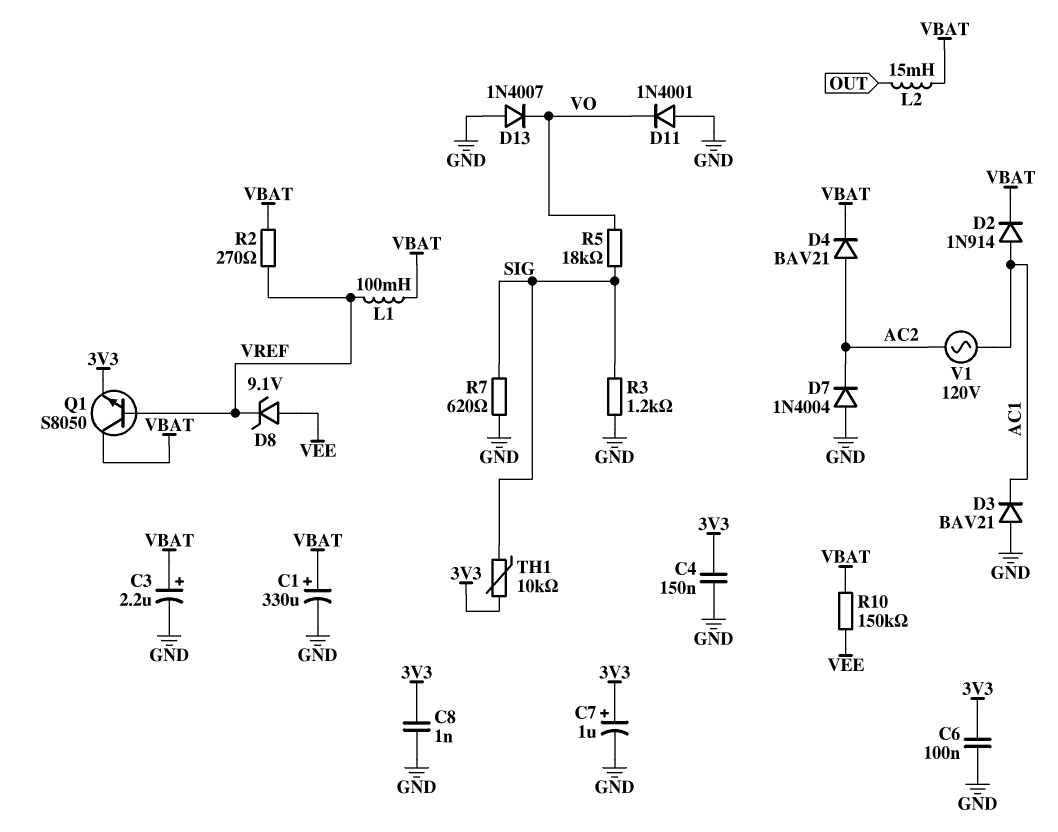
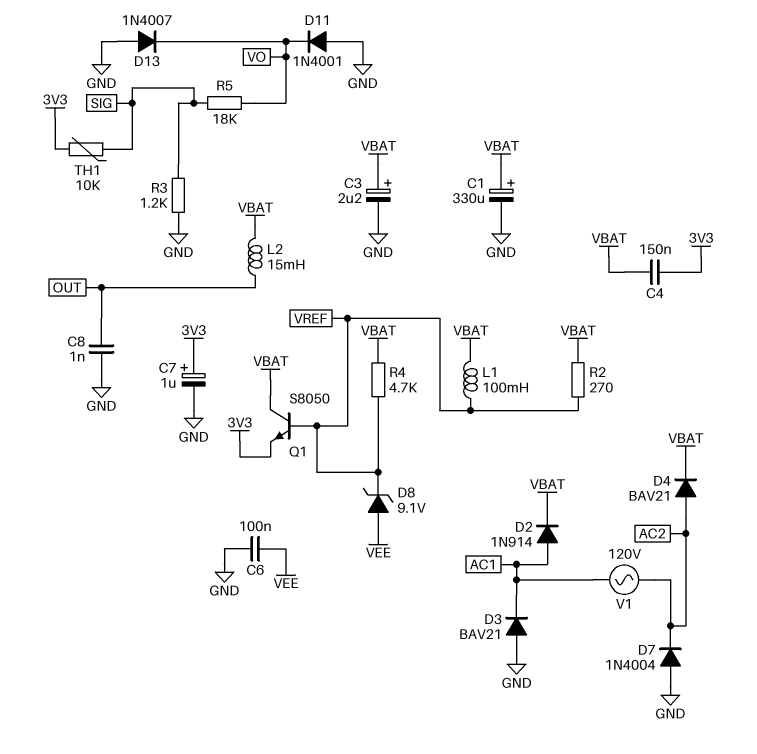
C4: 150nF (3V3, GND) -> 150nF (3V3, VBAT)
C6: 100nF (3V3, GND) -> 100nF (GND, VEE)
C8: 1nF (3V3, GND) -> 1nF (GND, OUT)
R4: none -> 4.7k (VBAT, VREF)
R7: 620 (GND, SIG) -> none
R10: 150k (VBAT, VEE) -> none

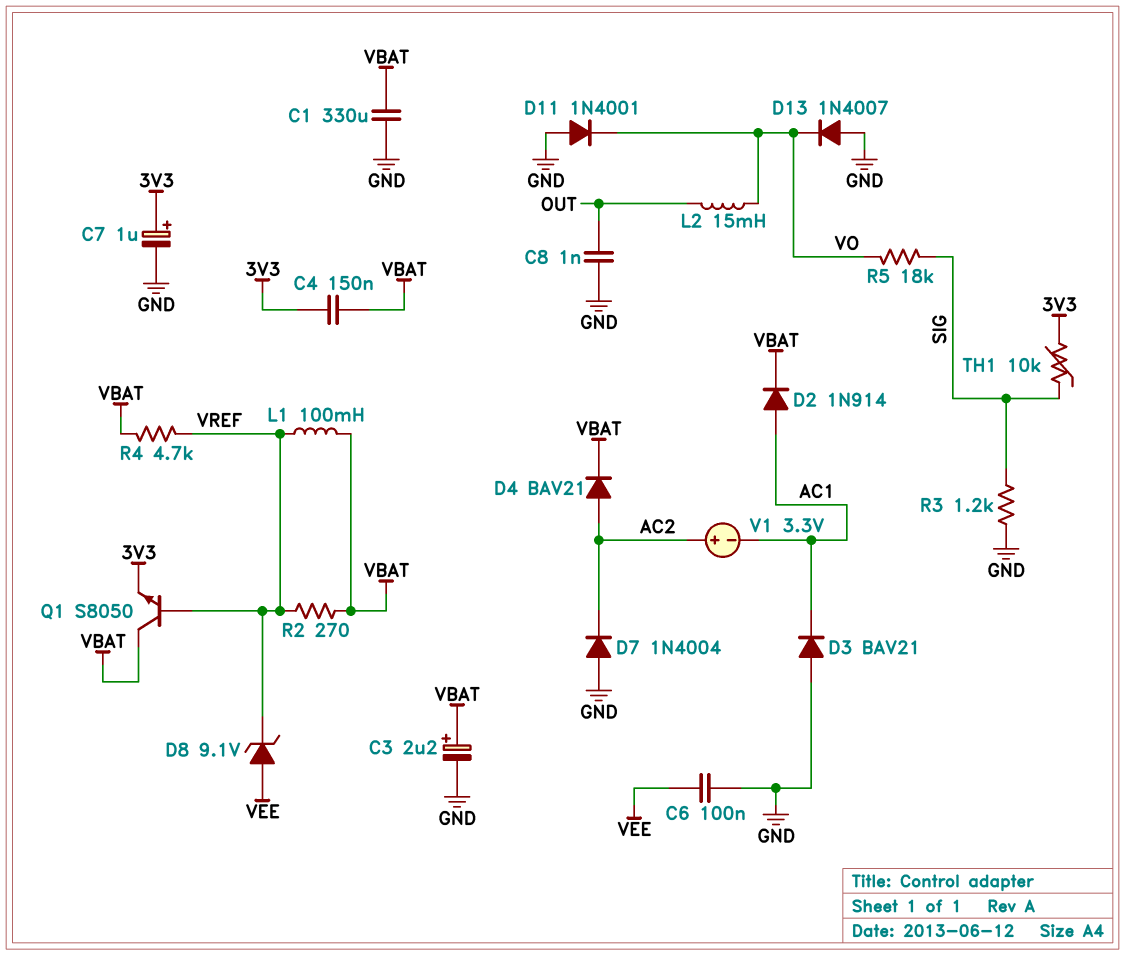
C1: 330uF (plus VBAT, minus GND) -> 330uF (GND, VBAT)
L2: 15mH (OUT, VBAT) -> 15mH (OUT, VO)
V1: AC 120V (AC1, AC2) -> 3.3V (plus AC2, minus AC1)

